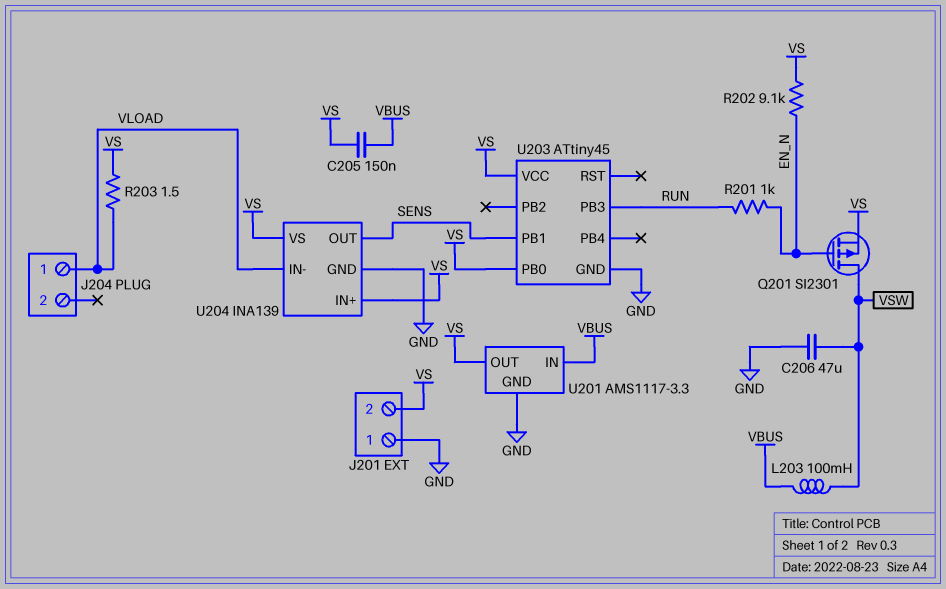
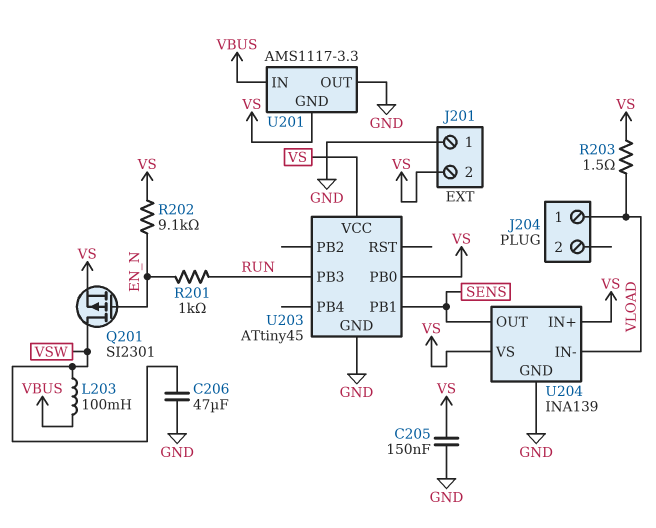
C205: 150nF (VBUS, VS) -> 150nF (GND, VS)
U201 pin GND: GND -> VS
U201 pin OUT: VS -> GND

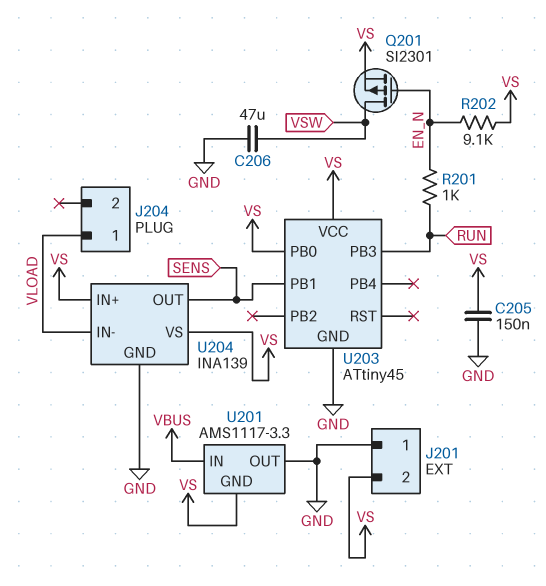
L203: 100mH (VBUS, VSW) -> none
R203: 1.5 (VLOAD, VS) -> none

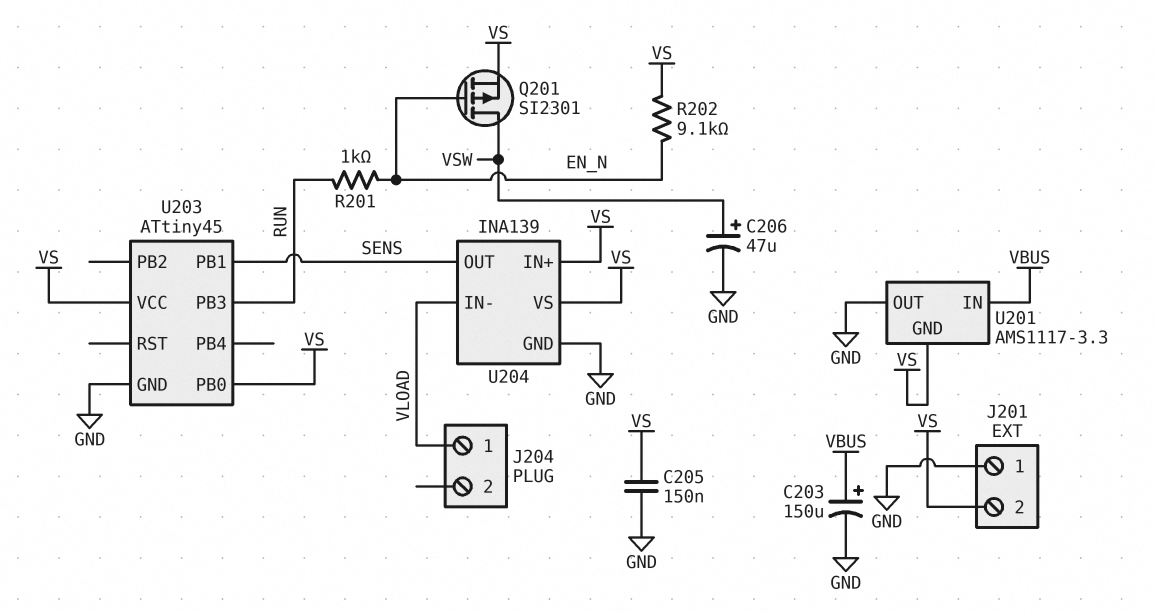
C203: none -> 150uF (plus VBUS, minus GND)
C206: 47uF (GND, VSW) -> 47uF (plus VSW, minus GND)

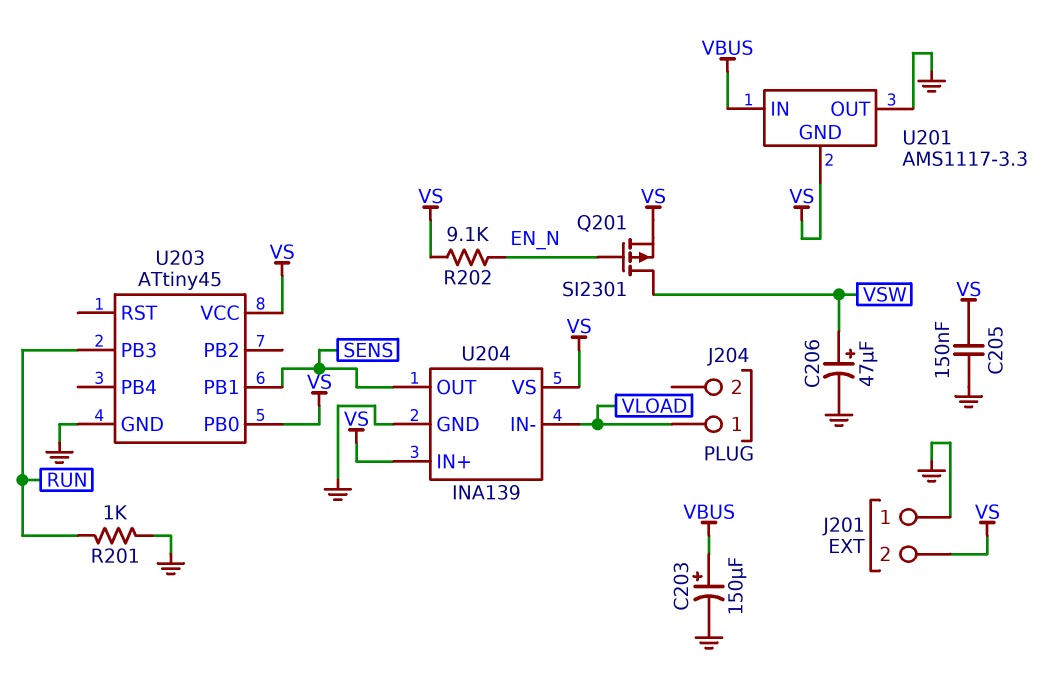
R201: 1k (EN_N, RUN) -> 1k (GND, RUN)

